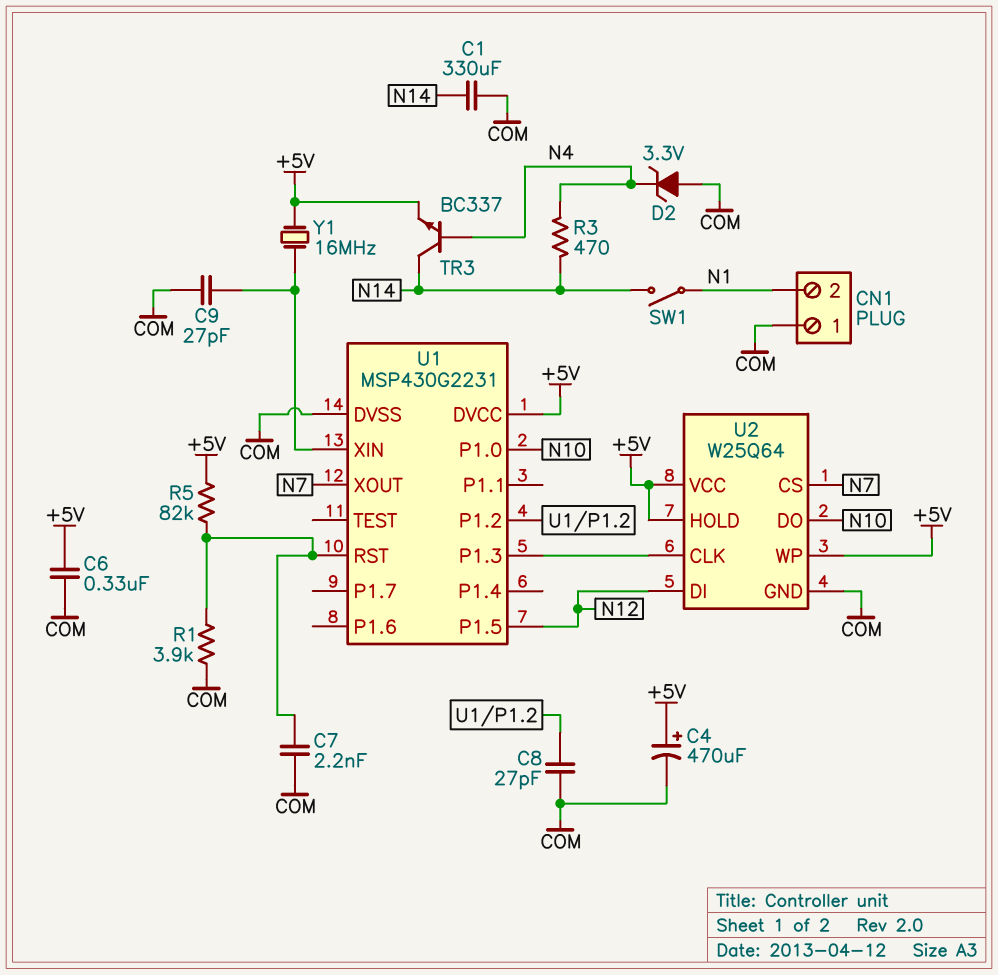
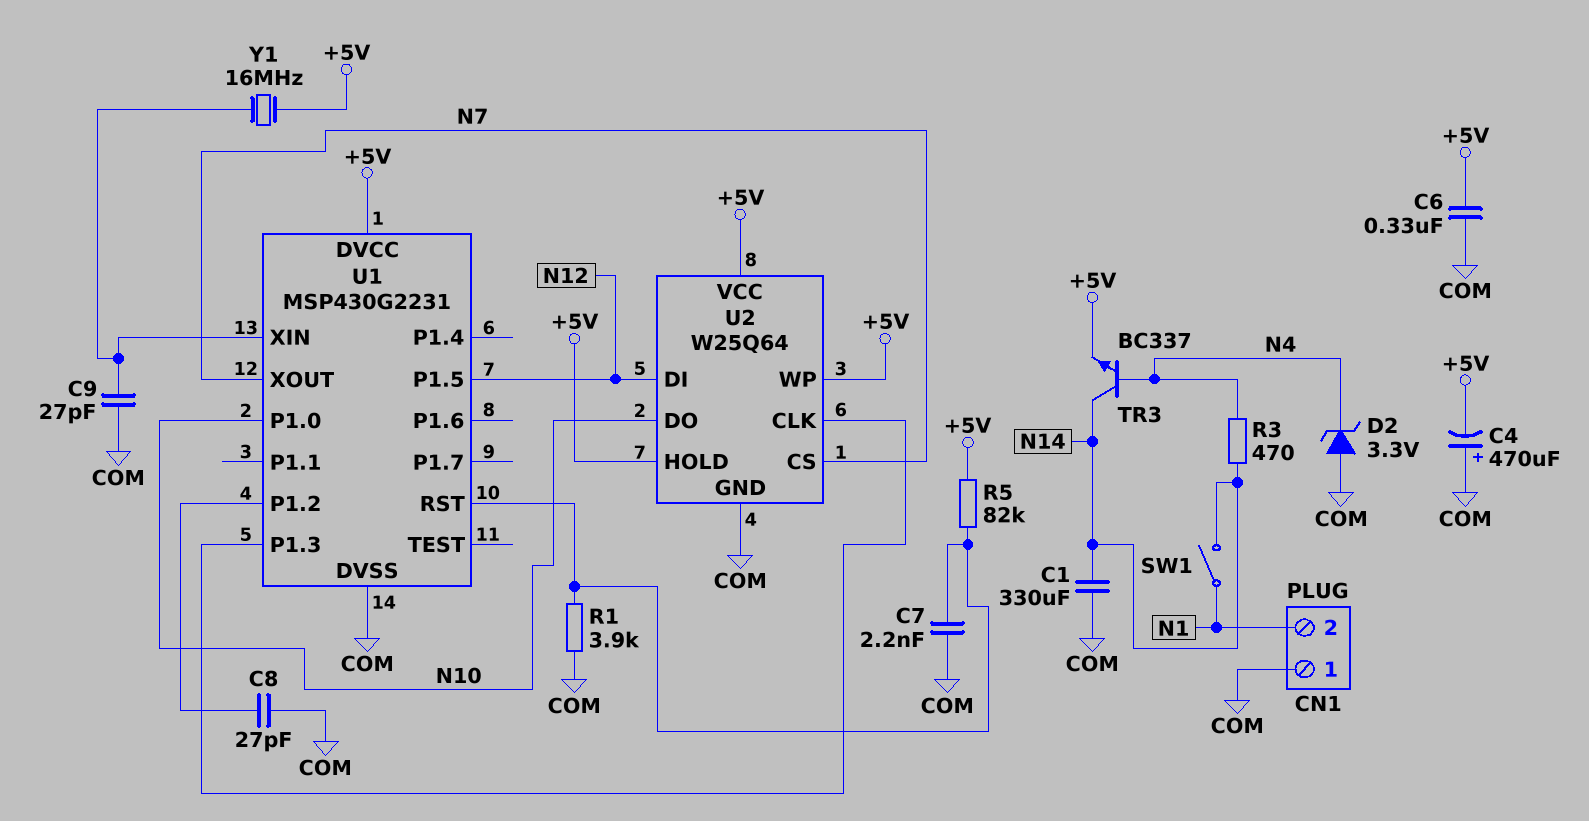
C4: 470uF (plus +5V, minus COM) -> 470uF (plus COM, minus +5V)

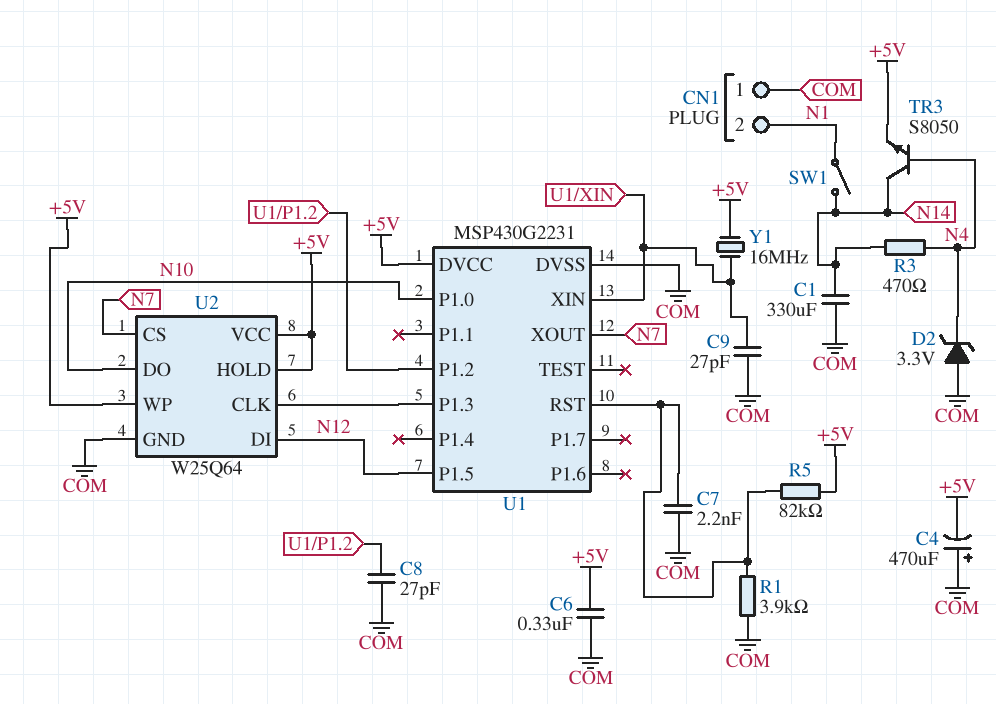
TR3: NPN BC337 (B N4, C N14, E +5V) -> NPN S8050 (B N4, C N14, E +5V)

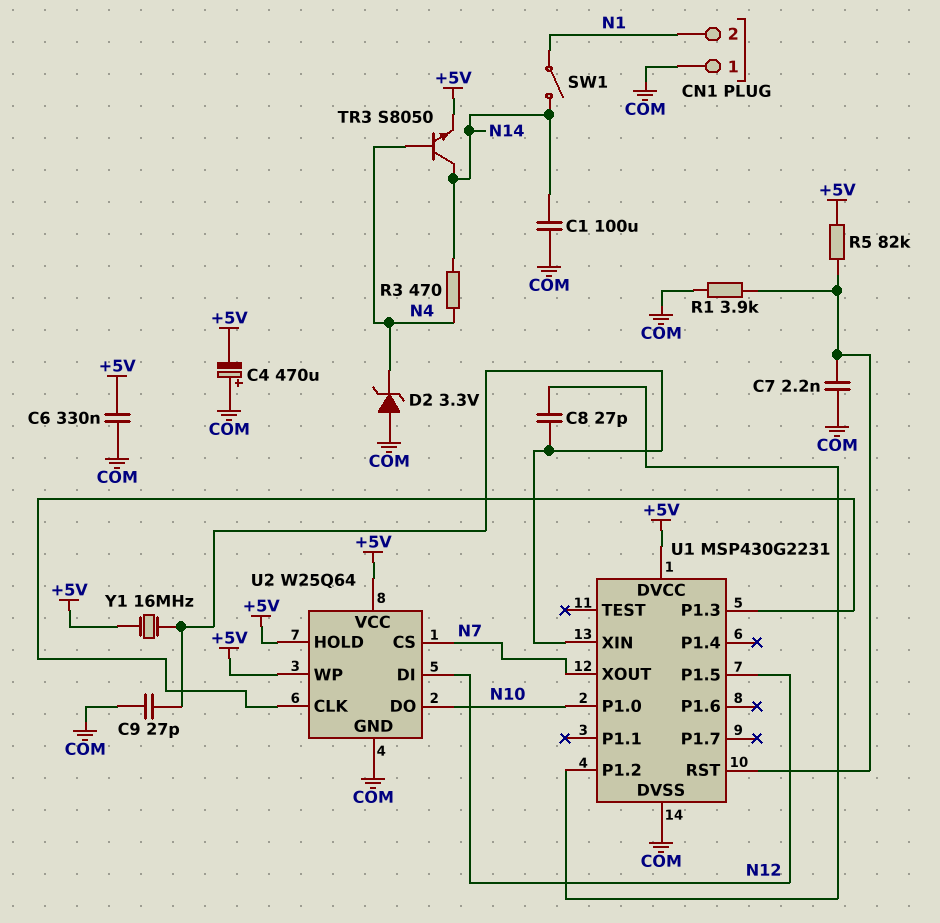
C1: 330uF (COM, N14) -> 100uF (COM, N14)
C8: 27pF (COM, U1/P1.2) -> 27pF (U1/P1.2, U1/XIN)

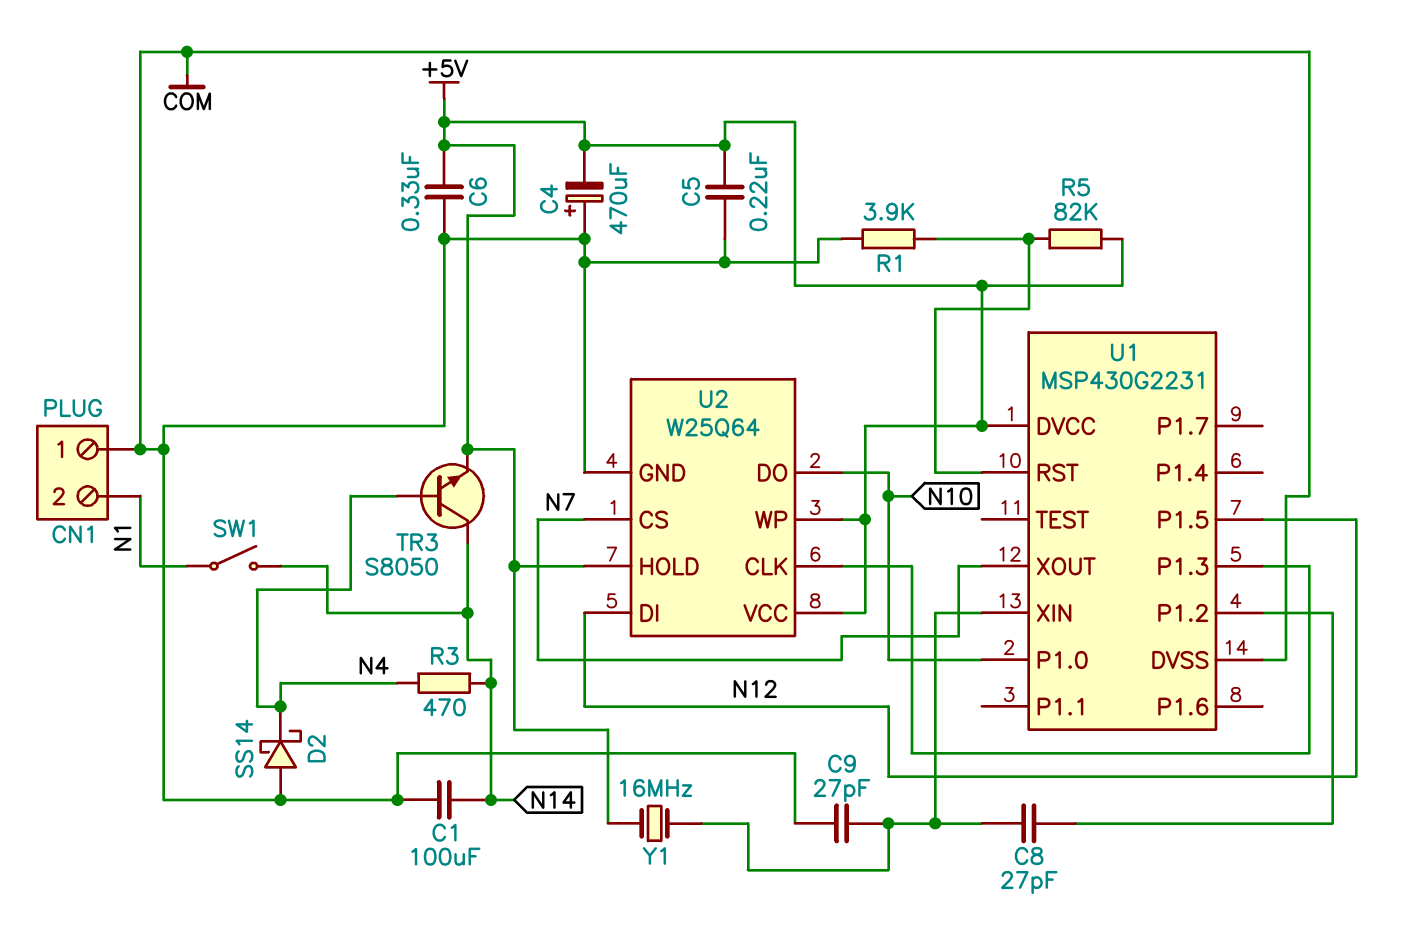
C5: none -> 220nF (+5V, COM)
C7: 2.2nF (COM, U1/RST) -> none
D2: zener 3.3V (A COM, K N4) -> schottky SS14 (A COM, K N4)

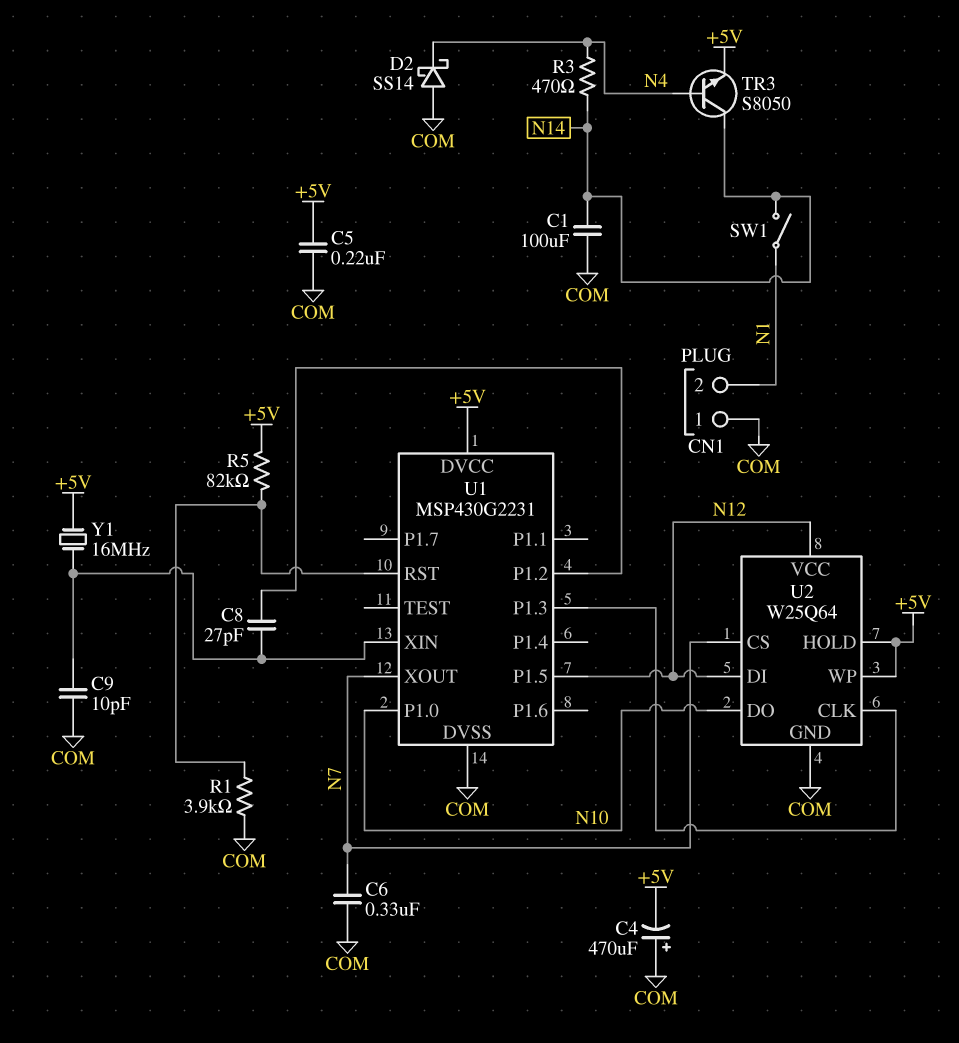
C6: 330nF (+5V, COM) -> 330nF (COM, N7)
C9: 27pF (COM, U1/XIN) -> 10pF (COM, U1/XIN)
U2 pin VCC: +5V -> N12

